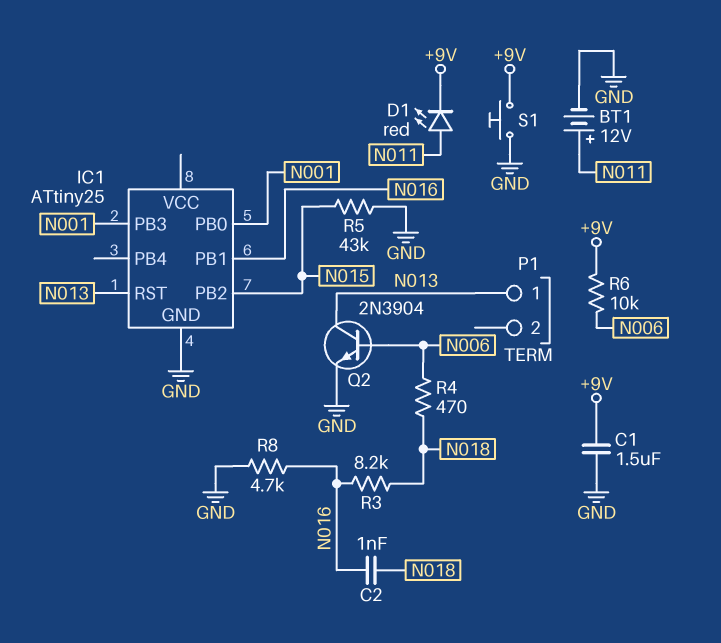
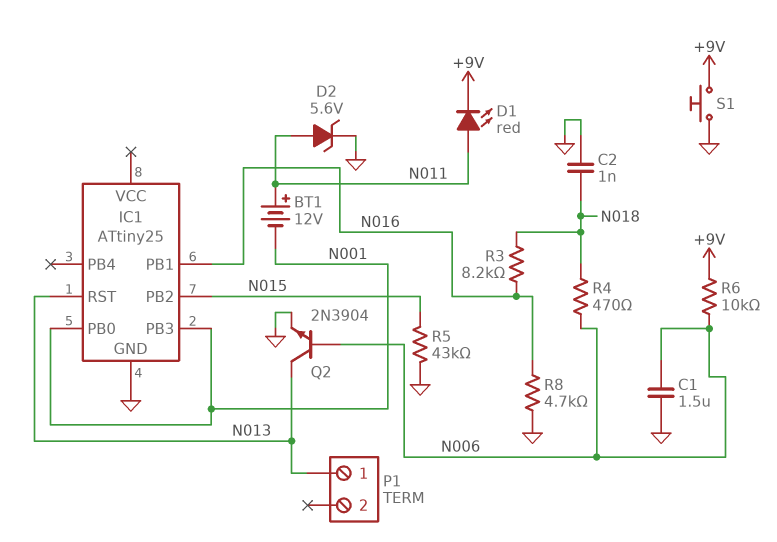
BT1: 12V (plus N011, minus GND) -> 12V (plus N011, minus N001)
C1: 1.5uF (+9V, GND) -> 1.5uF (GND, N006)
C2: 1nF (N016, N018) -> 1nF (GND, N018)
D2: none -> zener 5.6V (A N011, K GND)

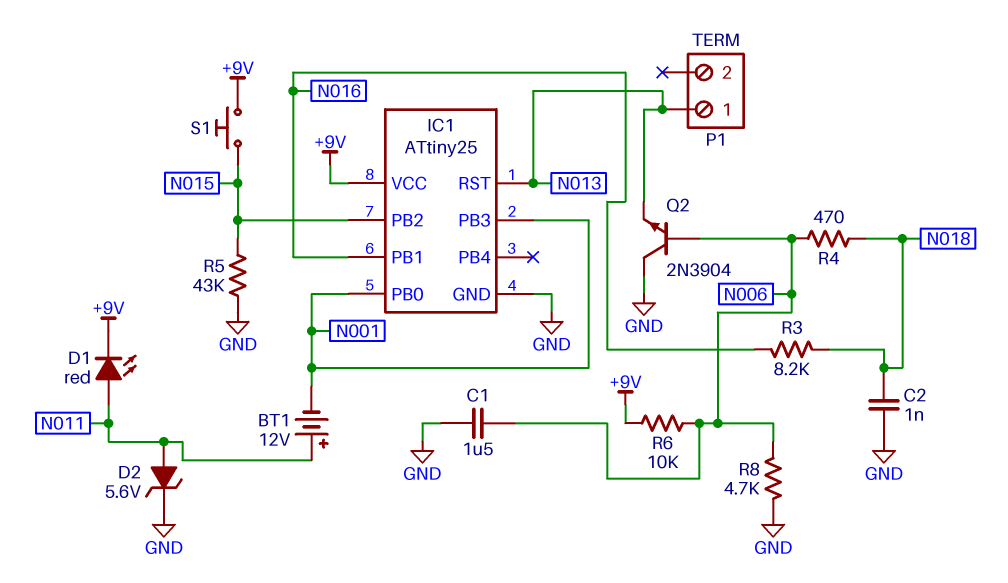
IC1 pin VCC: none -> +9V
Q2: NPN 2N3904 (B N006, C N013, E GND) -> NPN 2N3904 (B N006, C GND, E N013)
R8: 4.7k (GND, N016) -> 4.7k (GND, N006)
S1: button (+9V, GND) -> button (+9V, N015)

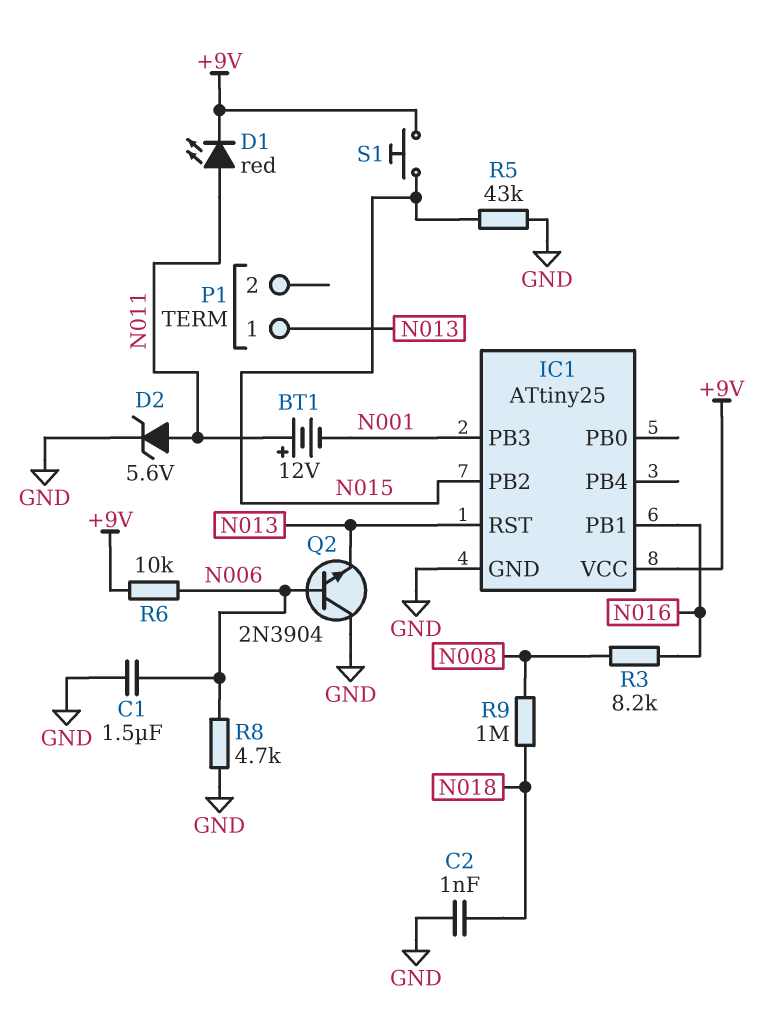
IC1 pin PB0: N001 -> none
R3: 8.2k (N016, N018) -> 8.2k (N008, N016)
R4: 470 (N006, N018) -> none
R9: none -> 1M (N008, N018)

